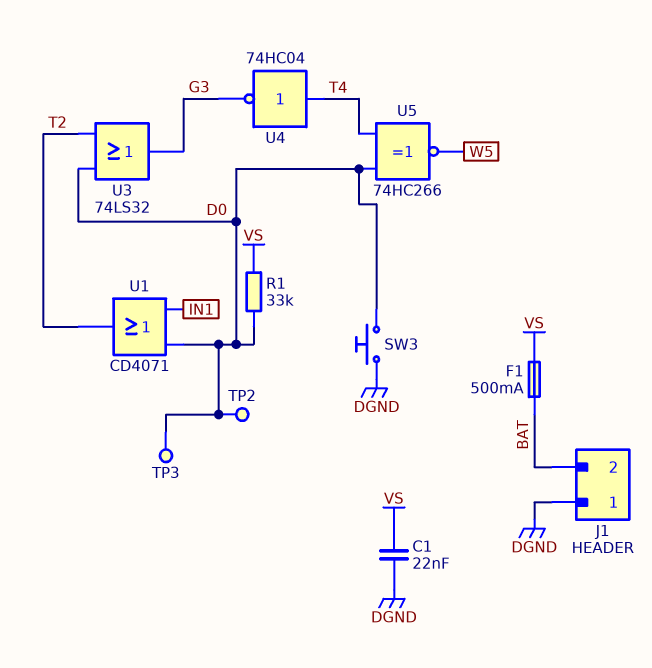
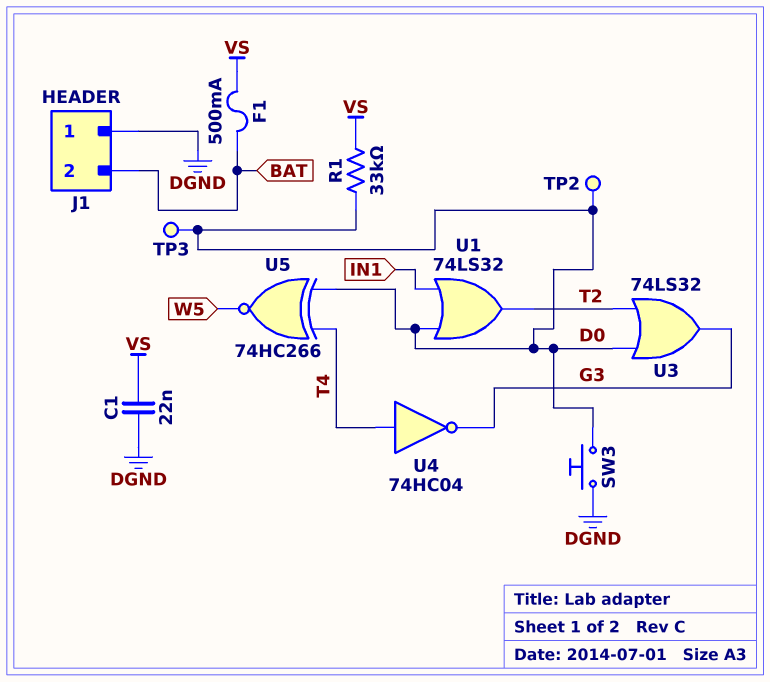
U1: OR CD4071 (in D0, in IN1, out T2) -> OR 74LS32 (in D0, in IN1, out T2)

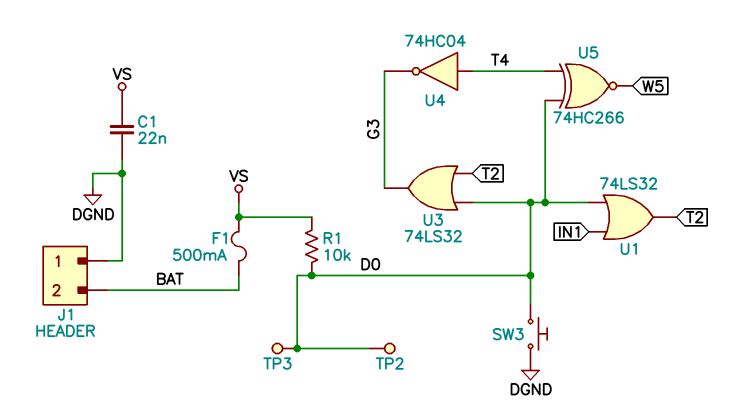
R1: 33k (D0, VS) -> 10k (D0, VS)

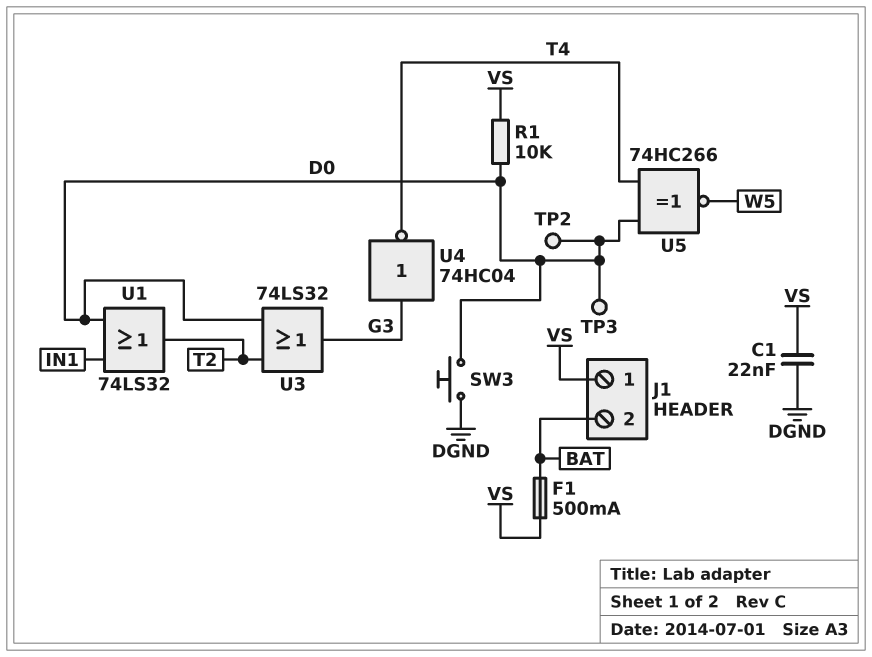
J1 pin 1: DGND -> VS
U4: NOT 74HC04 (in T4, out G3) -> NOT 74HC04 (in G3, out T4)

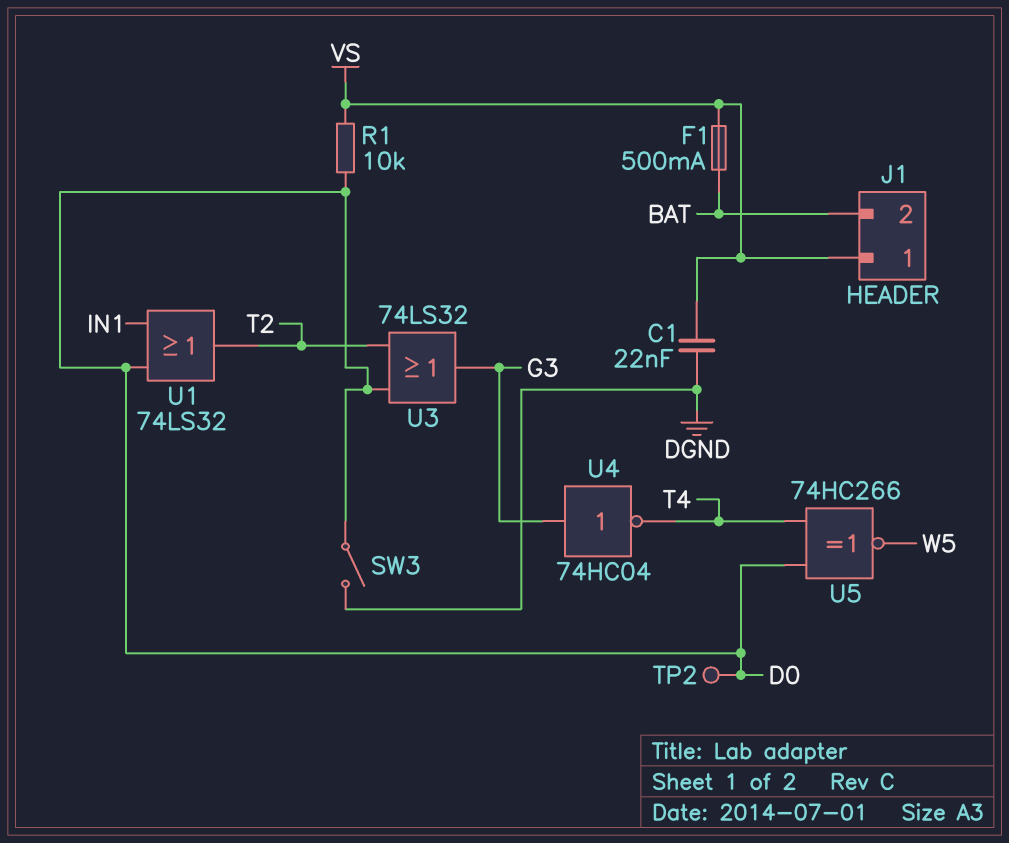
SW3: button (D0, DGND) -> switch (D0, DGND)
TP3: test point (D0) -> none

